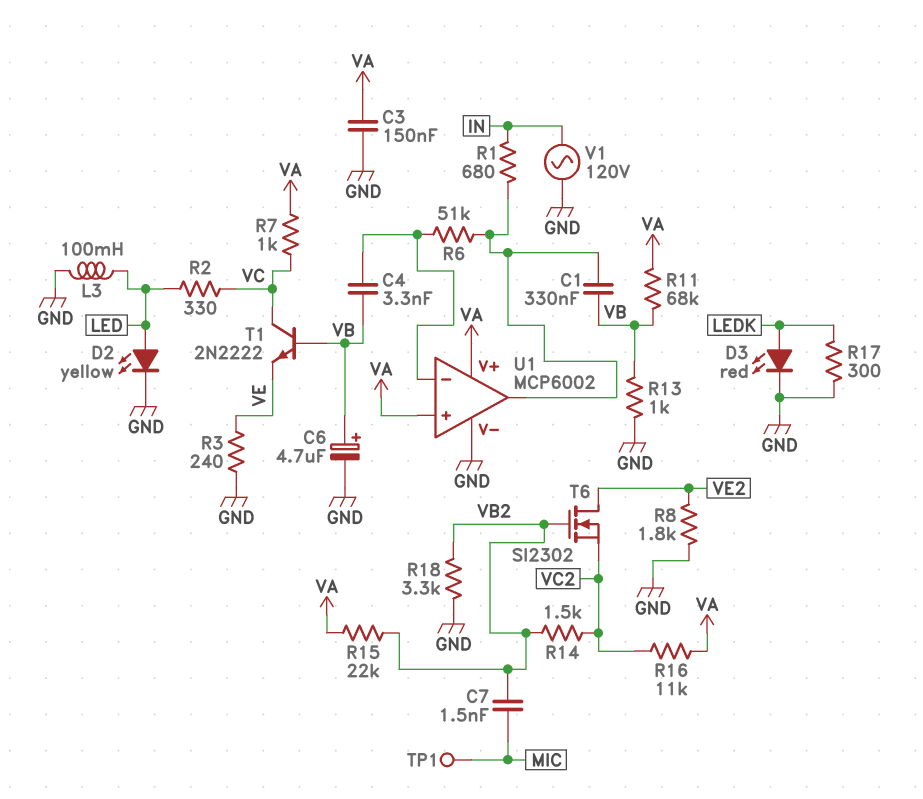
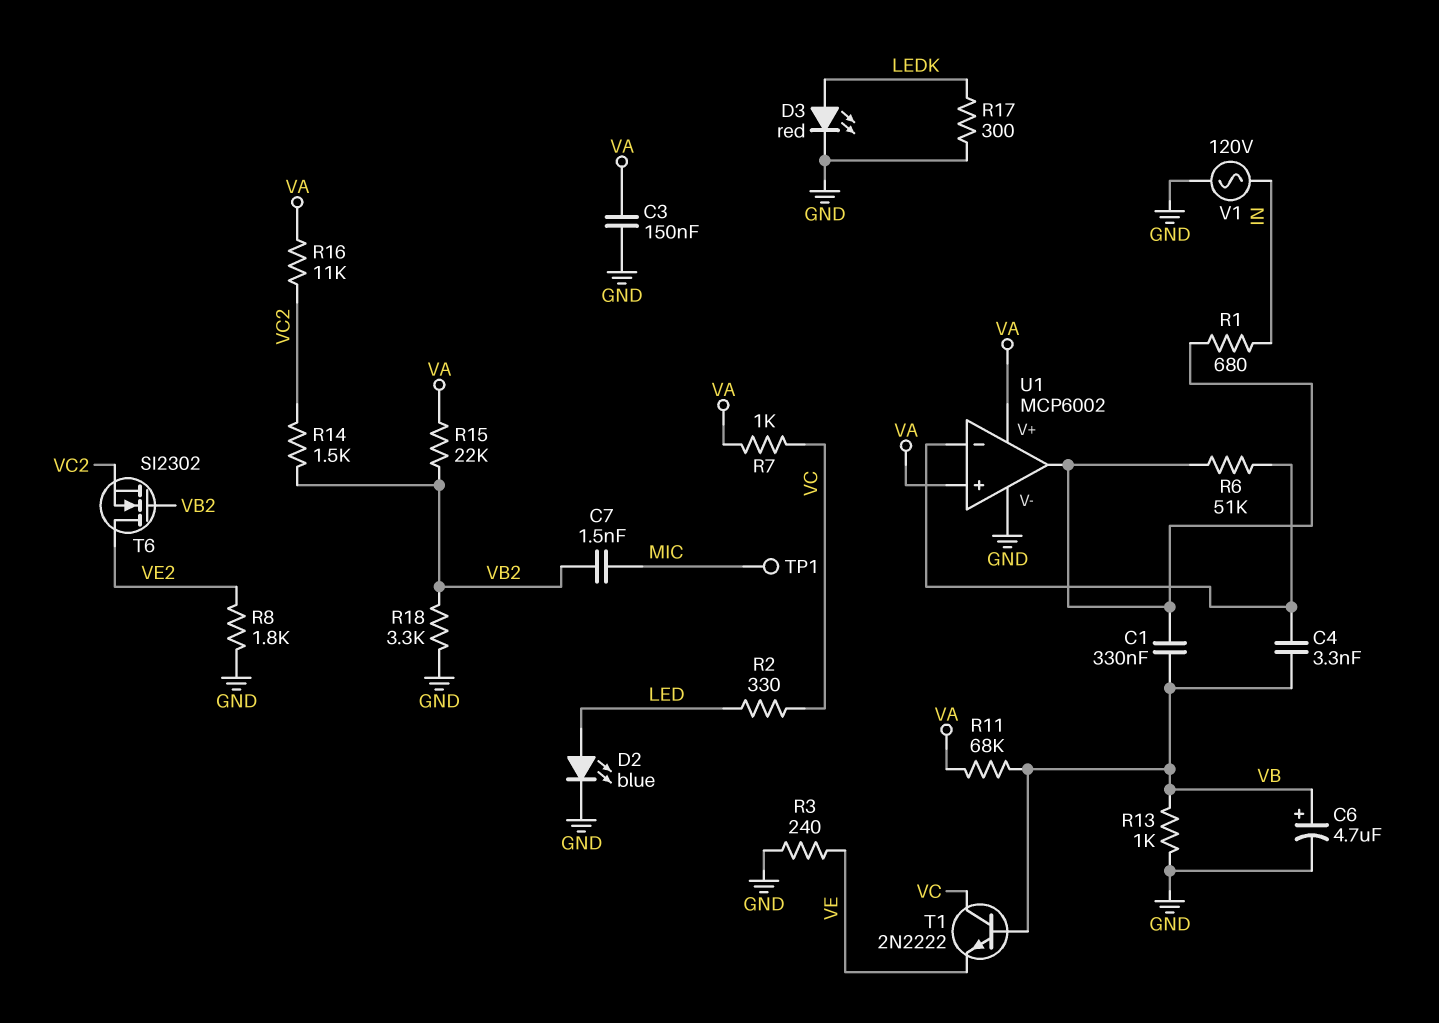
D2: LED yellow (A LED, K GND) -> LED blue (A LED, K GND)
L3: 100mH (GND, LED) -> none

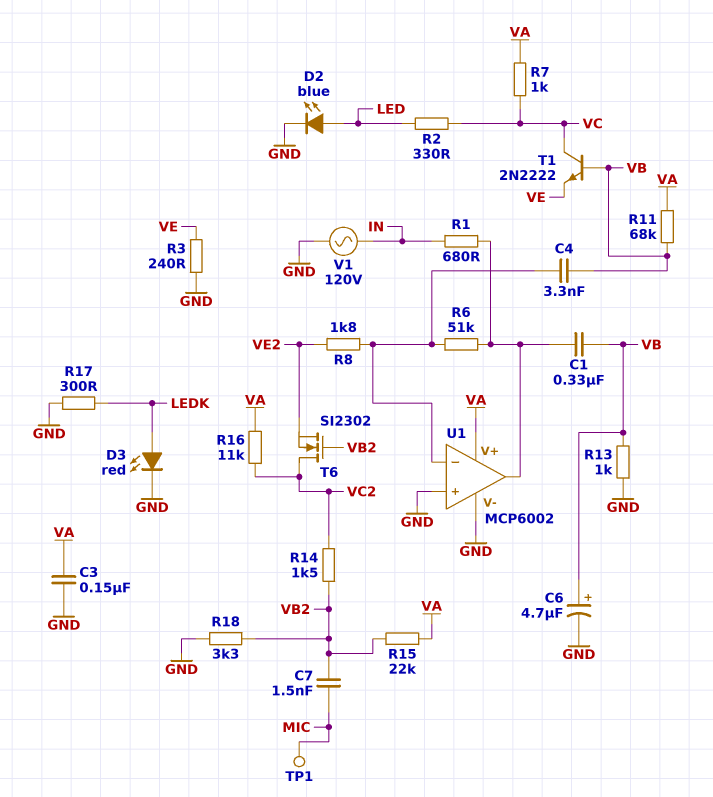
R8: 1.8k (GND, VE2) -> 1.8k (U1/in-, VE2)
T6: NMOS SI2302 (G VB2, D VE2, S VC2) -> NMOS SI2302 (G VB2, D VC2, S VE2)
U1 pin in+: VA -> GND

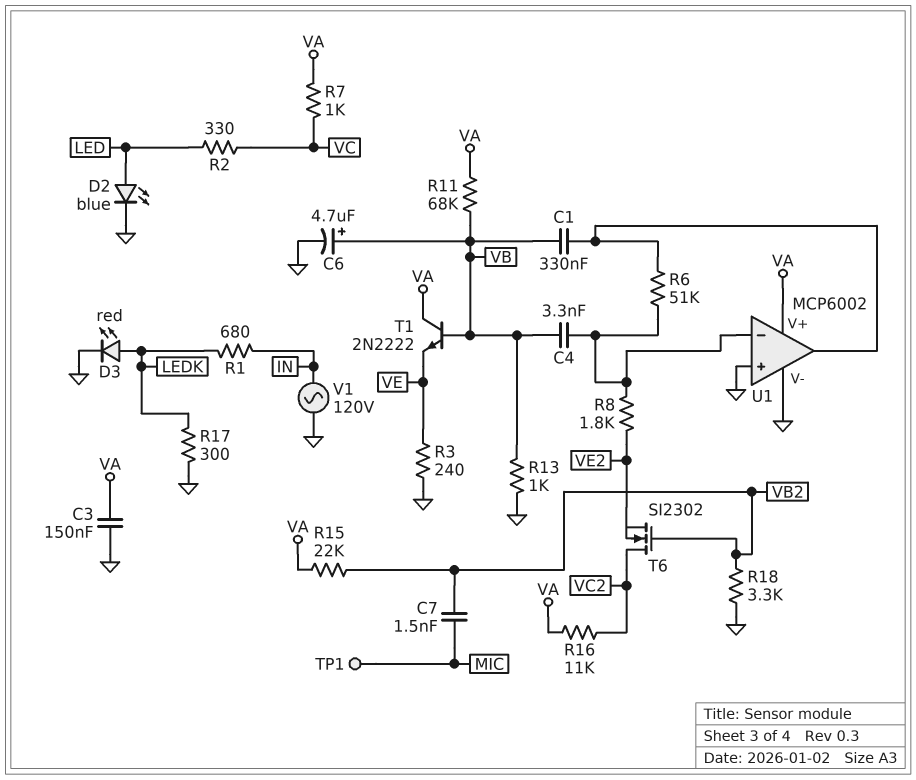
R1: 680 (IN, U1/out) -> 680 (IN, LEDK)
R14: 1.5k (VB2, VC2) -> none
T1: NPN 2N2222 (B VB, C VC, E VE) -> NPN 2N2222 (B VB, C VA, E VE)

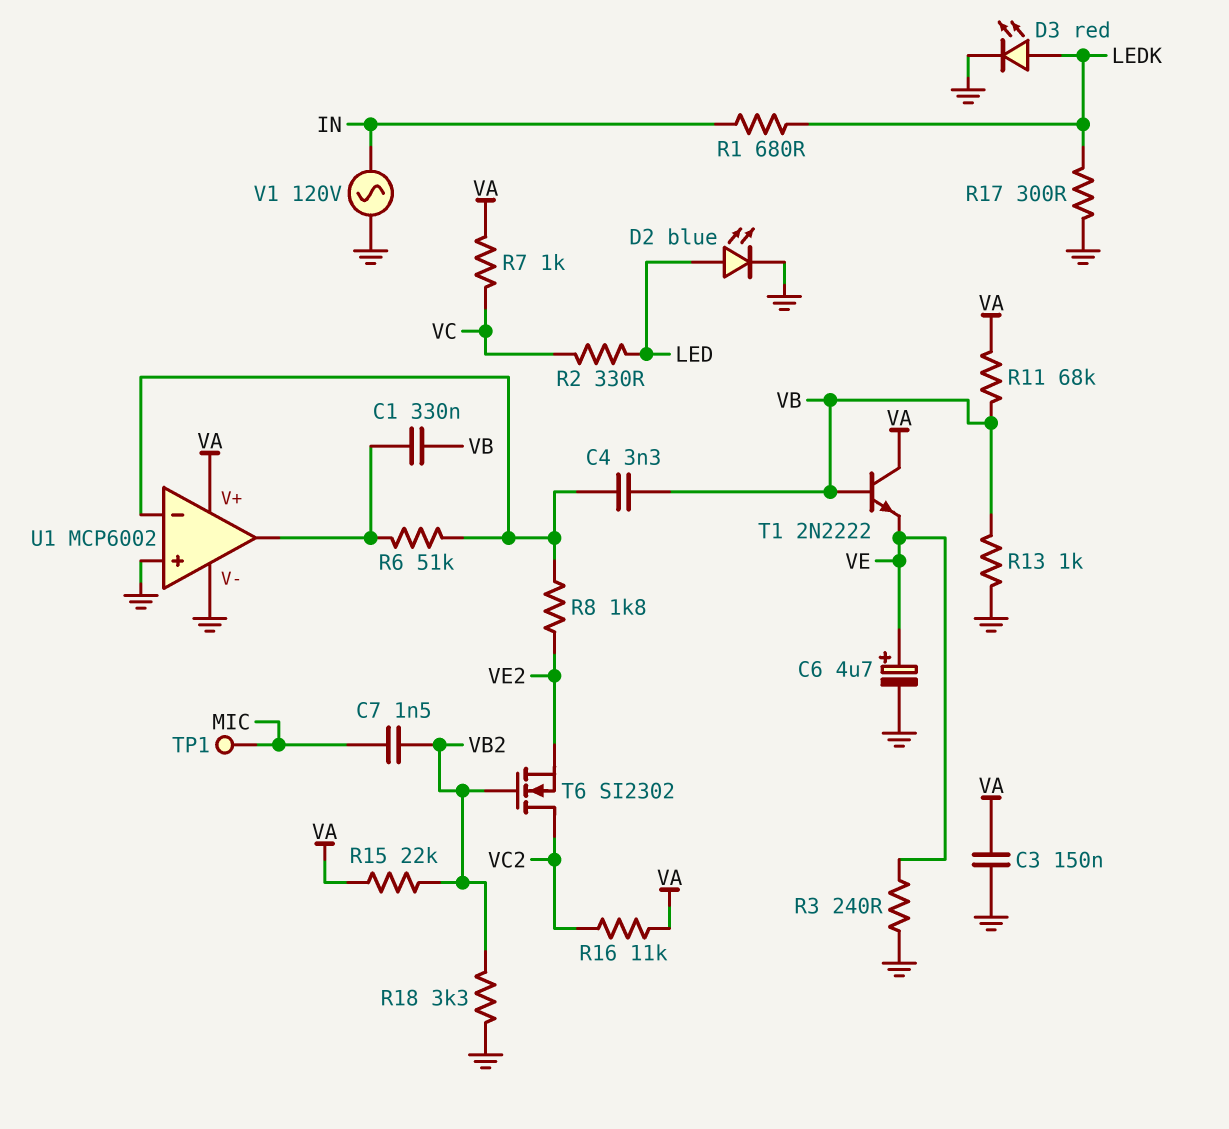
C6: 4.7uF (plus VB, minus GND) -> 4.7uF (plus VE, minus GND)

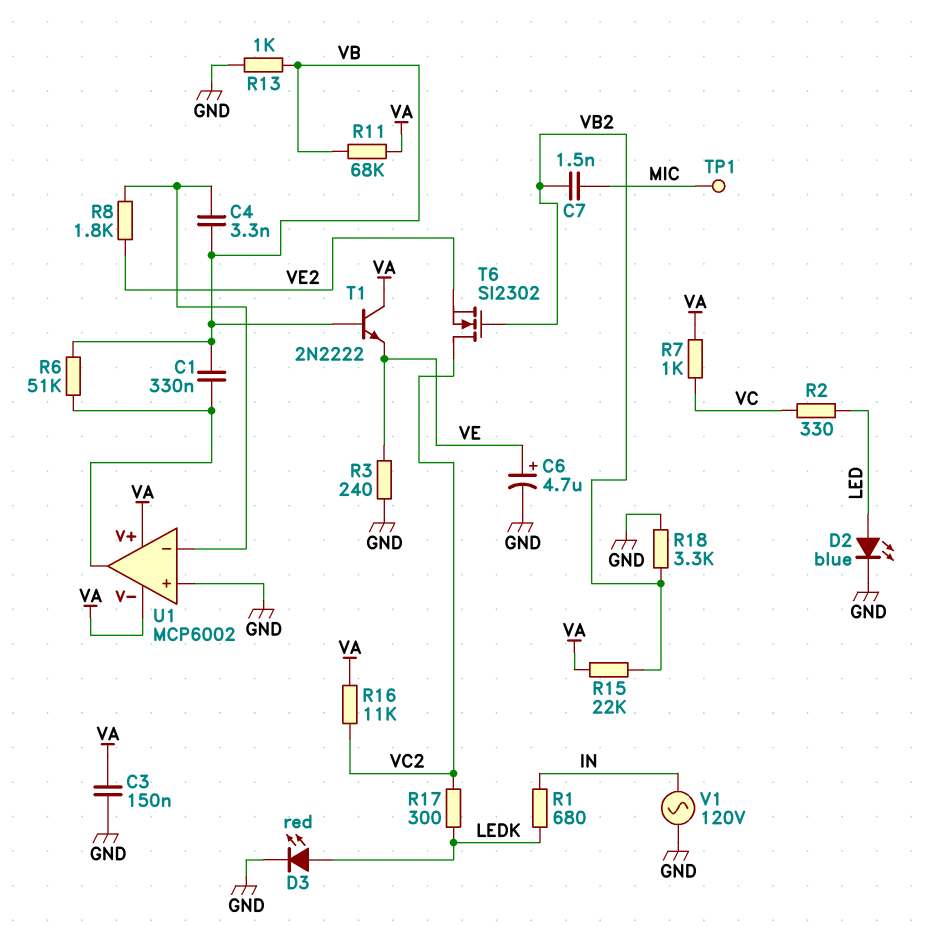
R6: 51k (U1/in-, U1/out) -> 51k (U1/out, VB)
R17: 300 (GND, LEDK) -> 300 (LEDK, VC2)
U1 pin V-: GND -> VA

